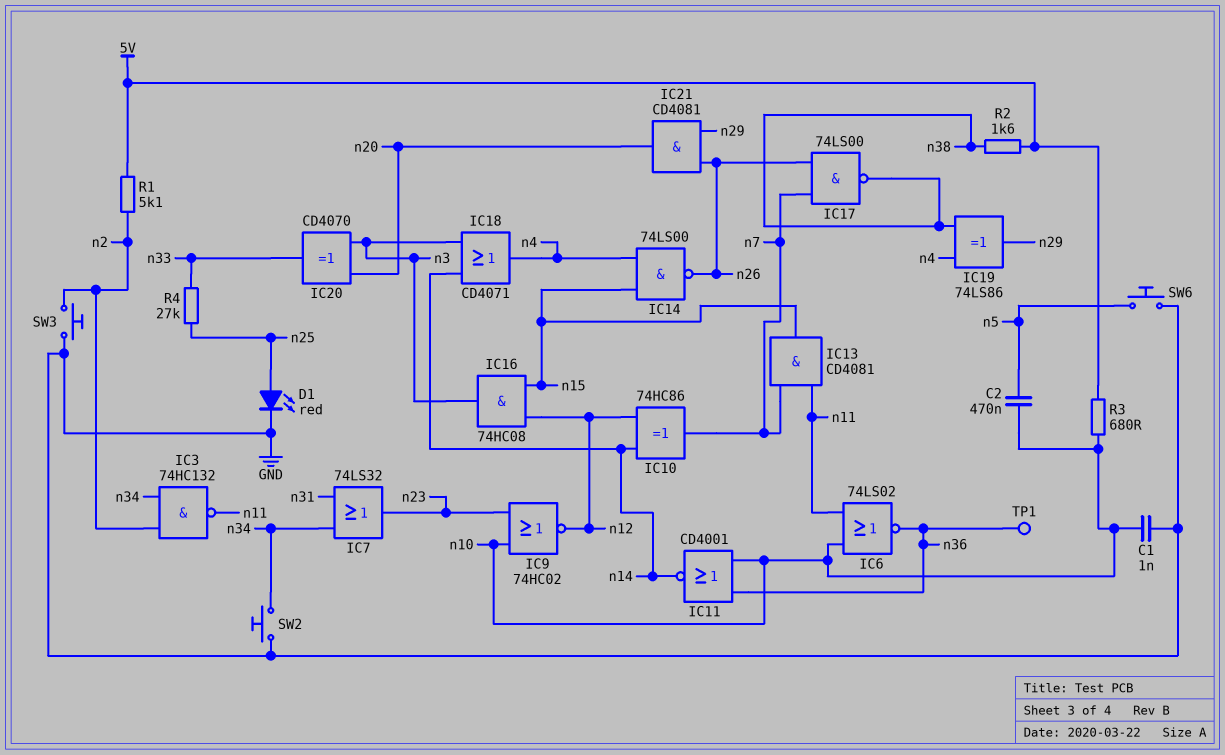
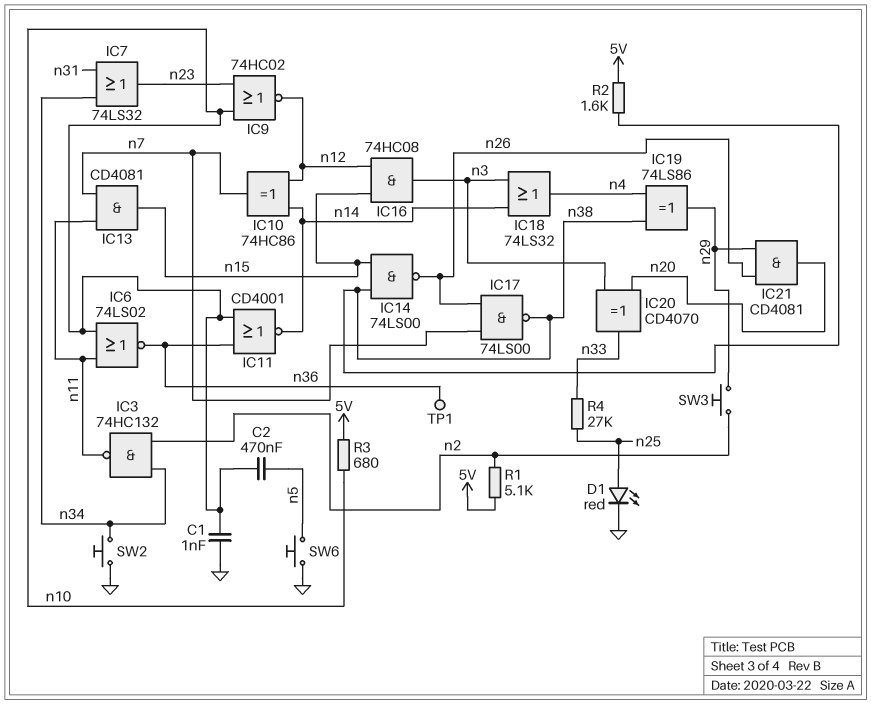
IC14: NAND 74LS00 (in n4, in n15, out n26) -> NAND 74LS00 (in n15, in n38, out n26)
IC18: OR CD4071 (in n3, in n14, out n4) -> OR 74LS32 (in n3, in n14, out n4)
SW3: button (GND, n2) -> button (n2, n29)

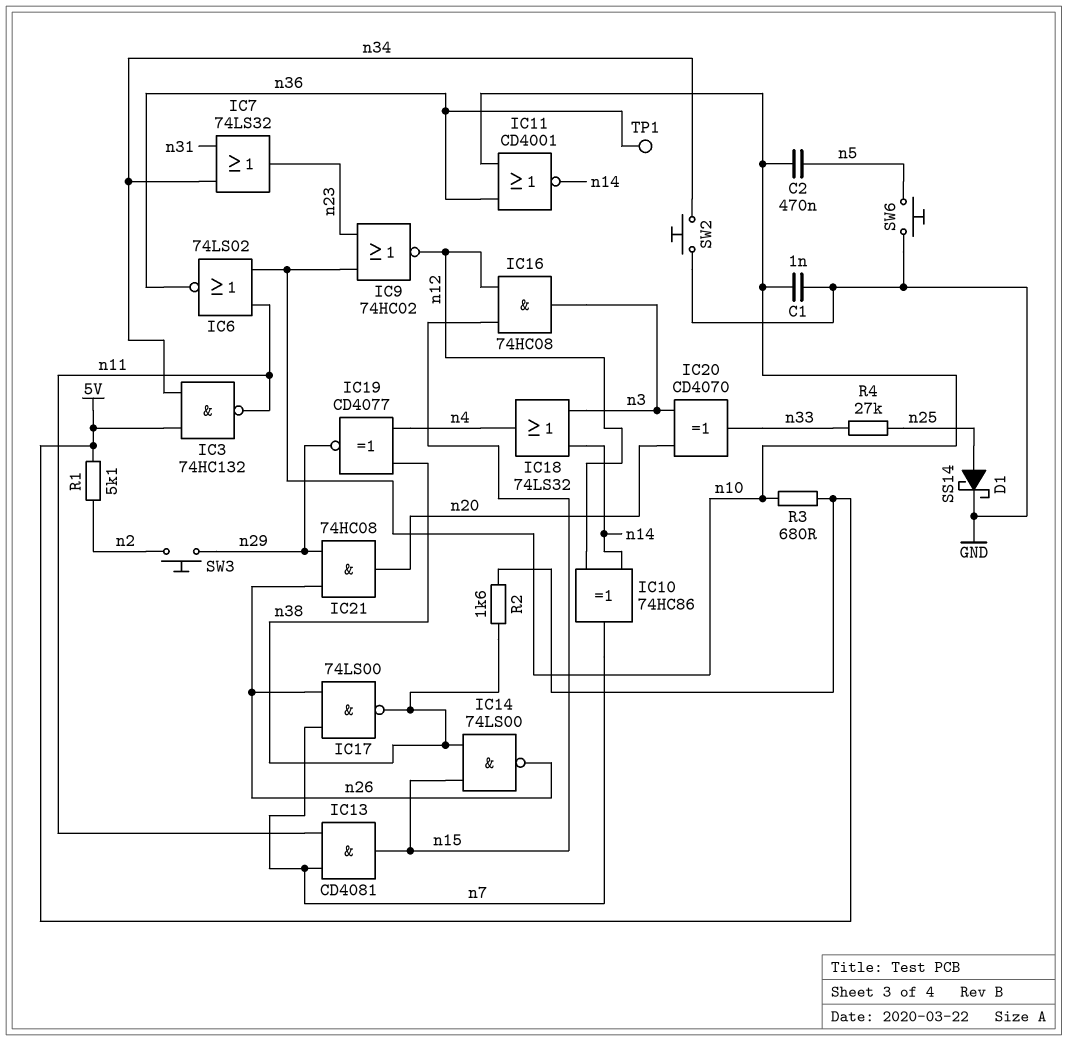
D1: LED red (A n25, K GND) -> schottky SS14 (A n25, K GND)
IC3: NAND 74HC132 (in n2, in n34, out n11) -> NAND 74HC132 (in 5V, in n34, out n11)
IC19: XOR 74LS86 (in n4, in n38, out n29) -> XNOR CD4077 (in n4, in n38, out n29)
IC21: AND CD4081 (in n26, in n29, out n20) -> AND 74HC08 (in n26, in n29, out n20)

